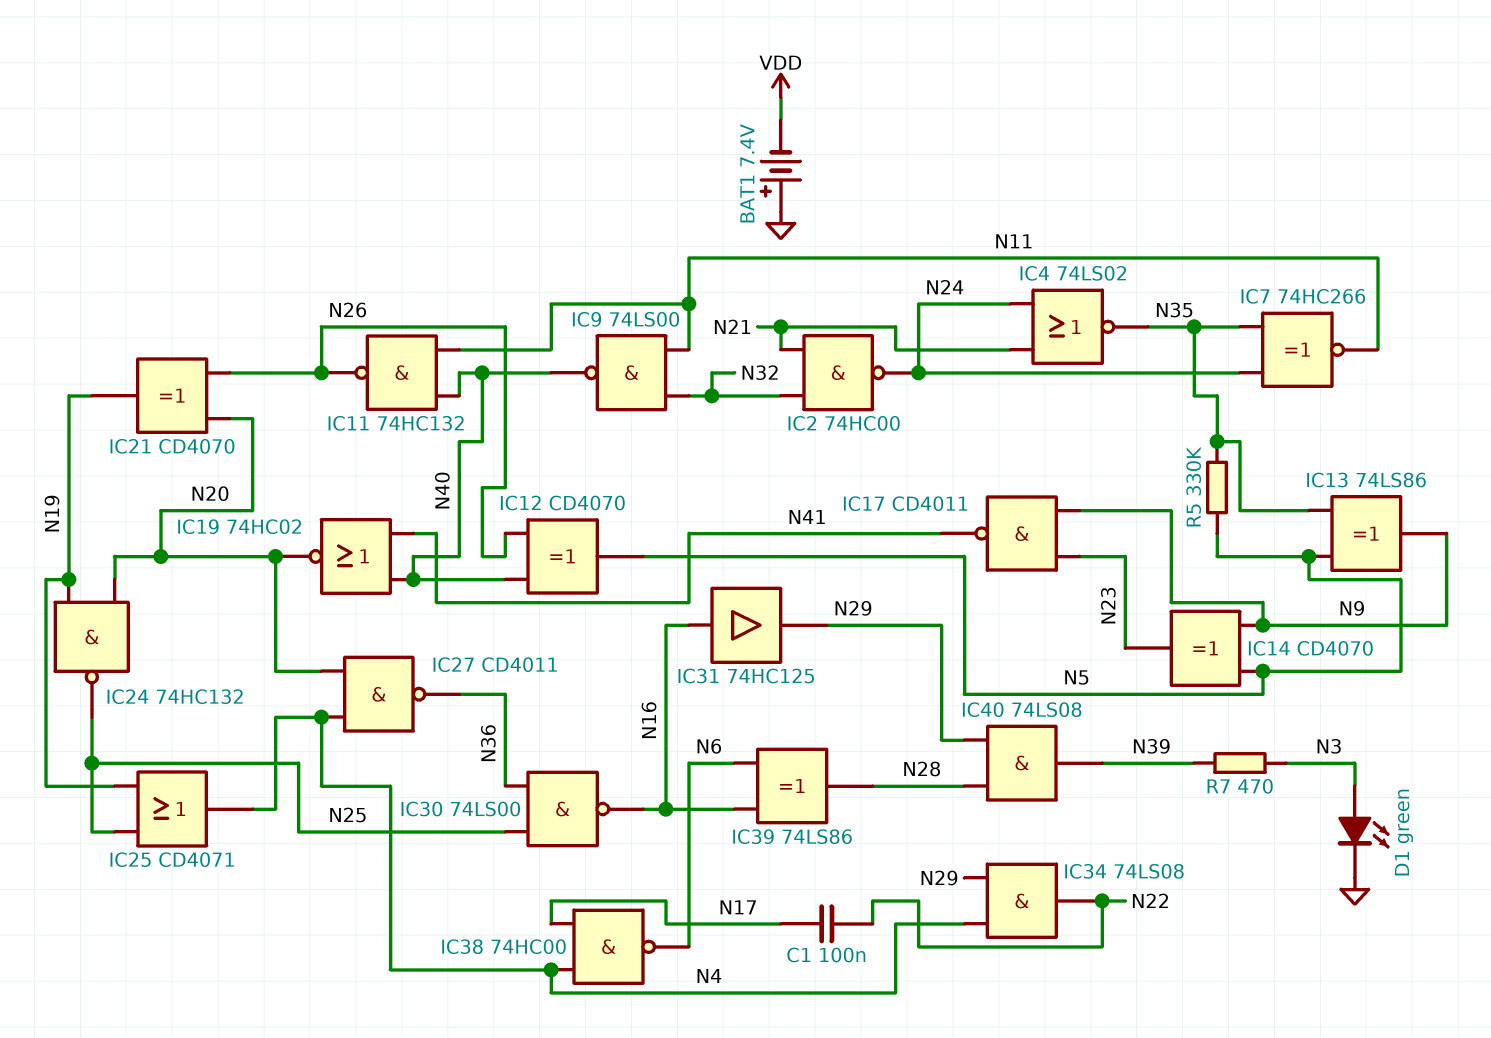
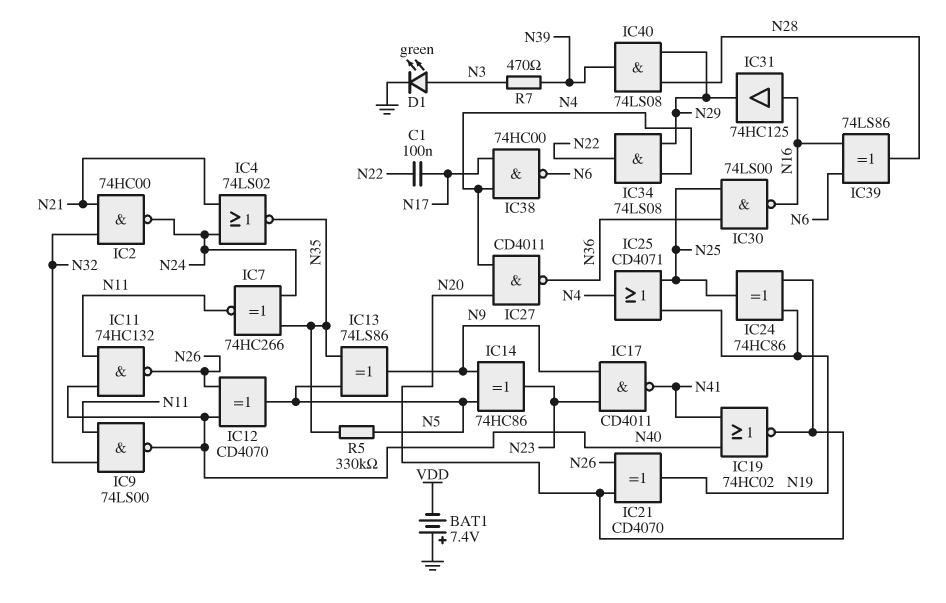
IC14: XOR CD4070 (in N5, in N9, out N23) -> XOR 74HC86 (in N5, in N9, out N23)
IC24: NAND 74HC132 (in N19, in N20, out N25) -> XOR 74HC86 (in N19, in N20, out N25)

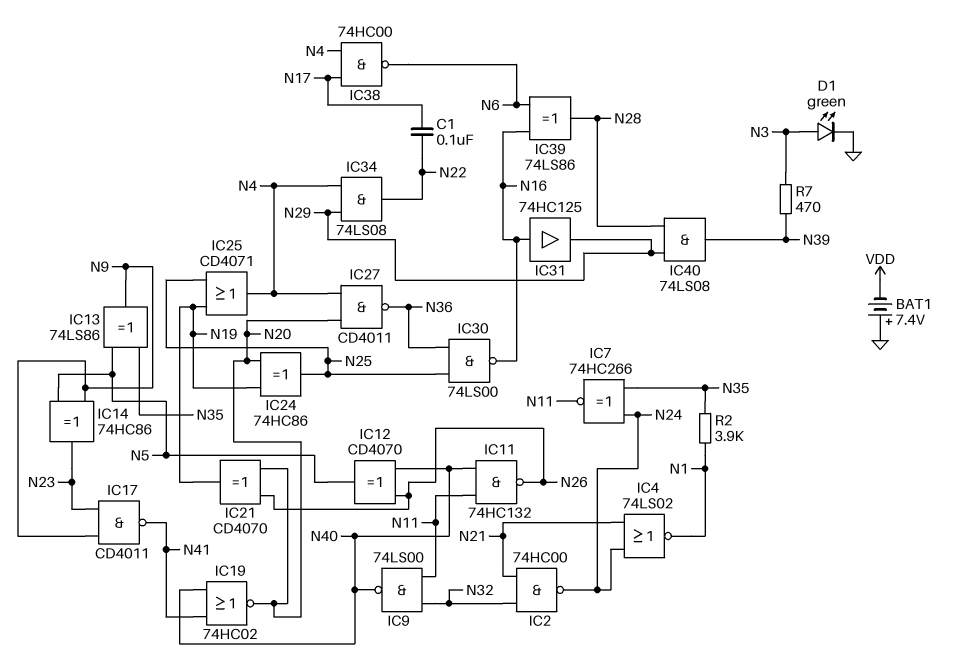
IC4: NOR 74LS02 (in N21, in N24, out N35) -> NOR 74LS02 (in N21, in N24, out N1)
R2: none -> 3.9k (N1, N35)
R5: 330k (N5, N35) -> none

